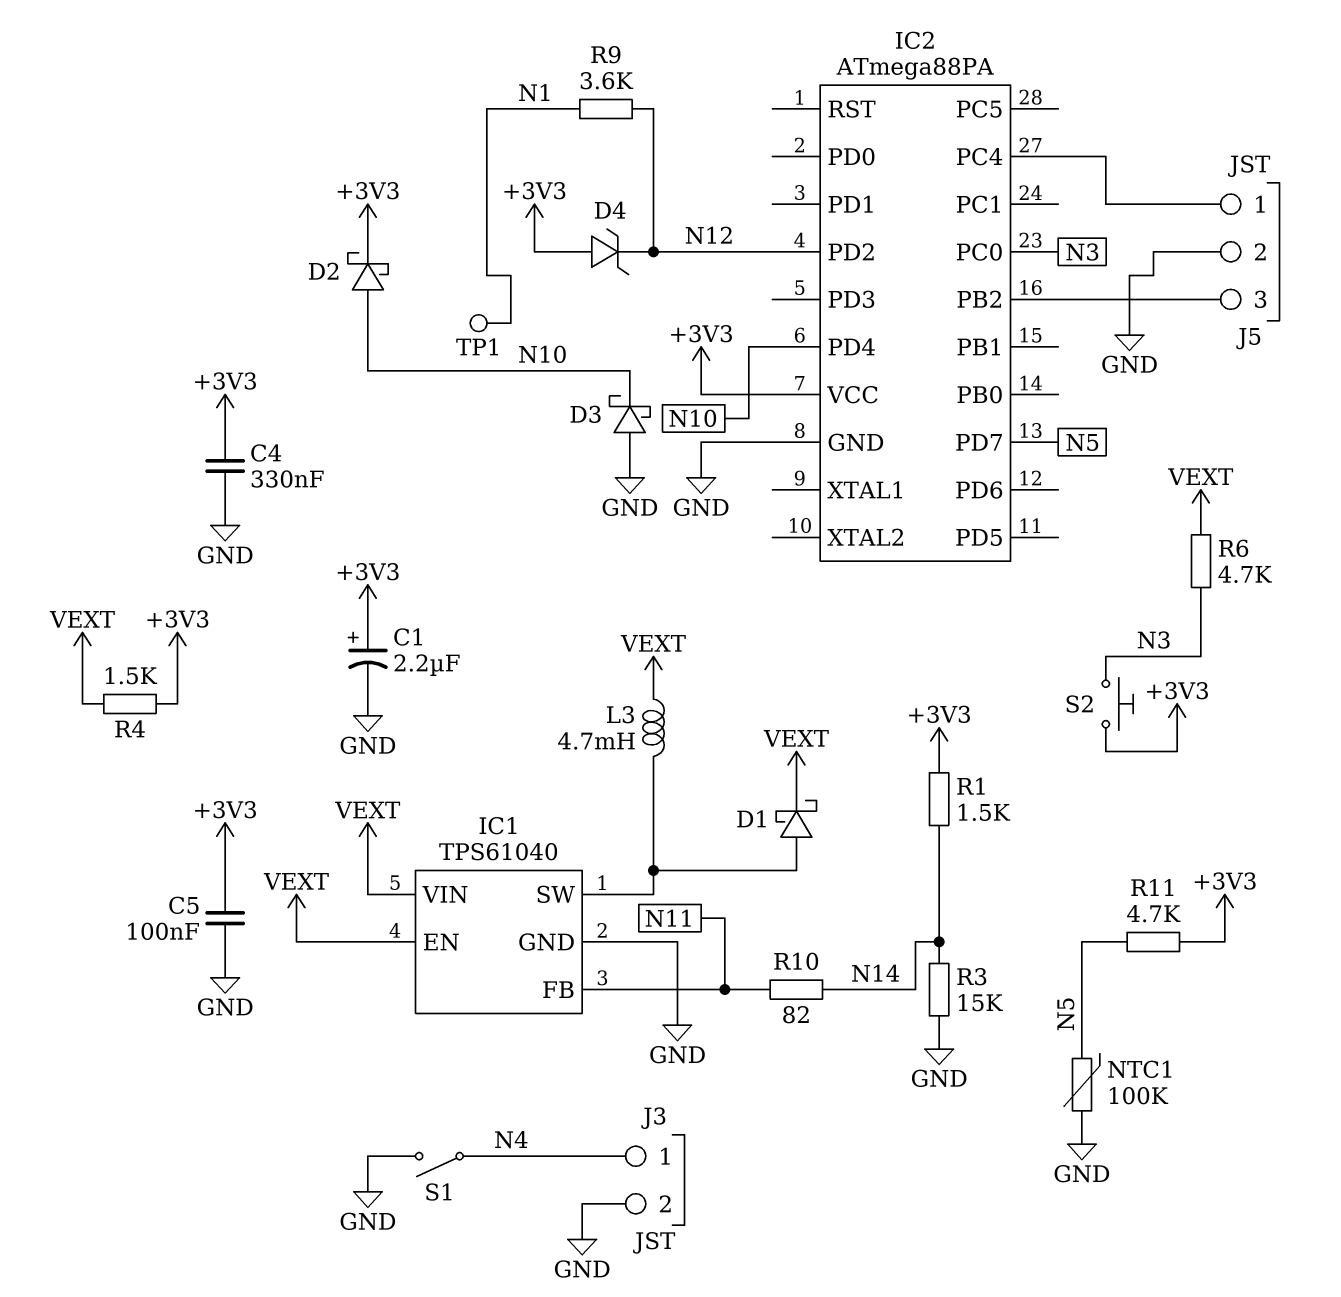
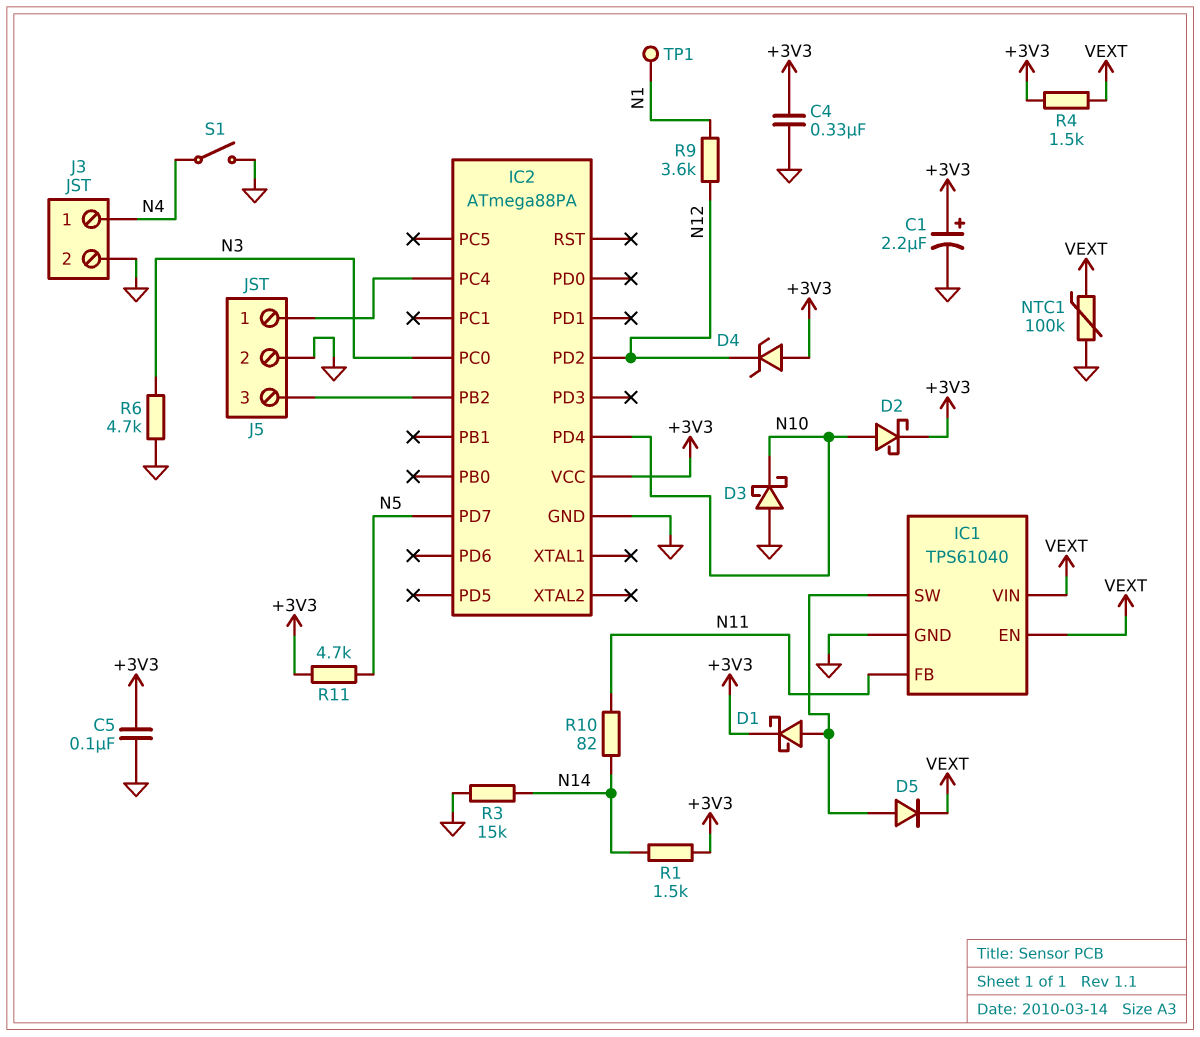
D1: schottky (A IC1/SW, K VEXT) -> schottky (A IC1/SW, K +3V3)
D5: none -> diode (A IC1/SW, K VEXT)
L3: 4.7mH (IC1/SW, VEXT) -> none
NTC1: 100k (GND, N5) -> 100k (GND, VEXT)
R6: 4.7k (N3, VEXT) -> 4.7k (GND, N3)
S2: button (+3V3, N3) -> none

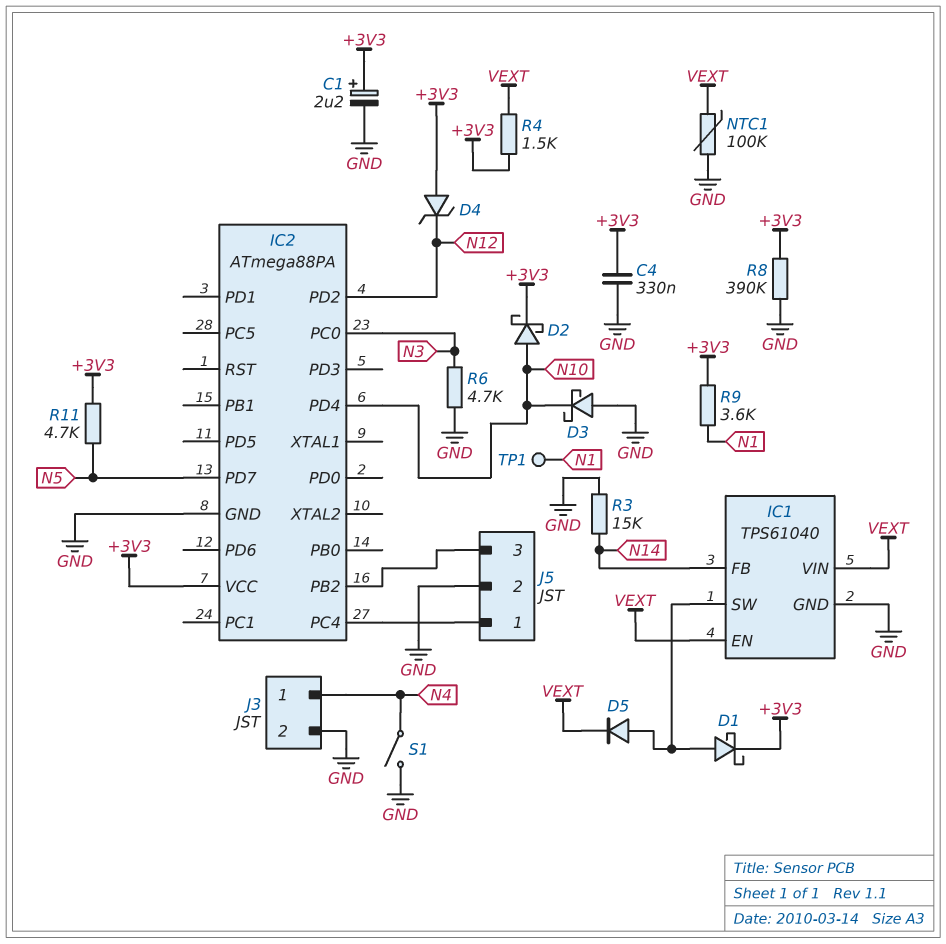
C5: 100nF (+3V3, GND) -> none
IC1 pin FB: N11 -> N14
R1: 1.5k (+3V3, N14) -> none
R8: none -> 390k (+3V3, GND)
R9: 3.6k (N1, N12) -> 3.6k (+3V3, N1)
R10: 82 (N11, N14) -> none

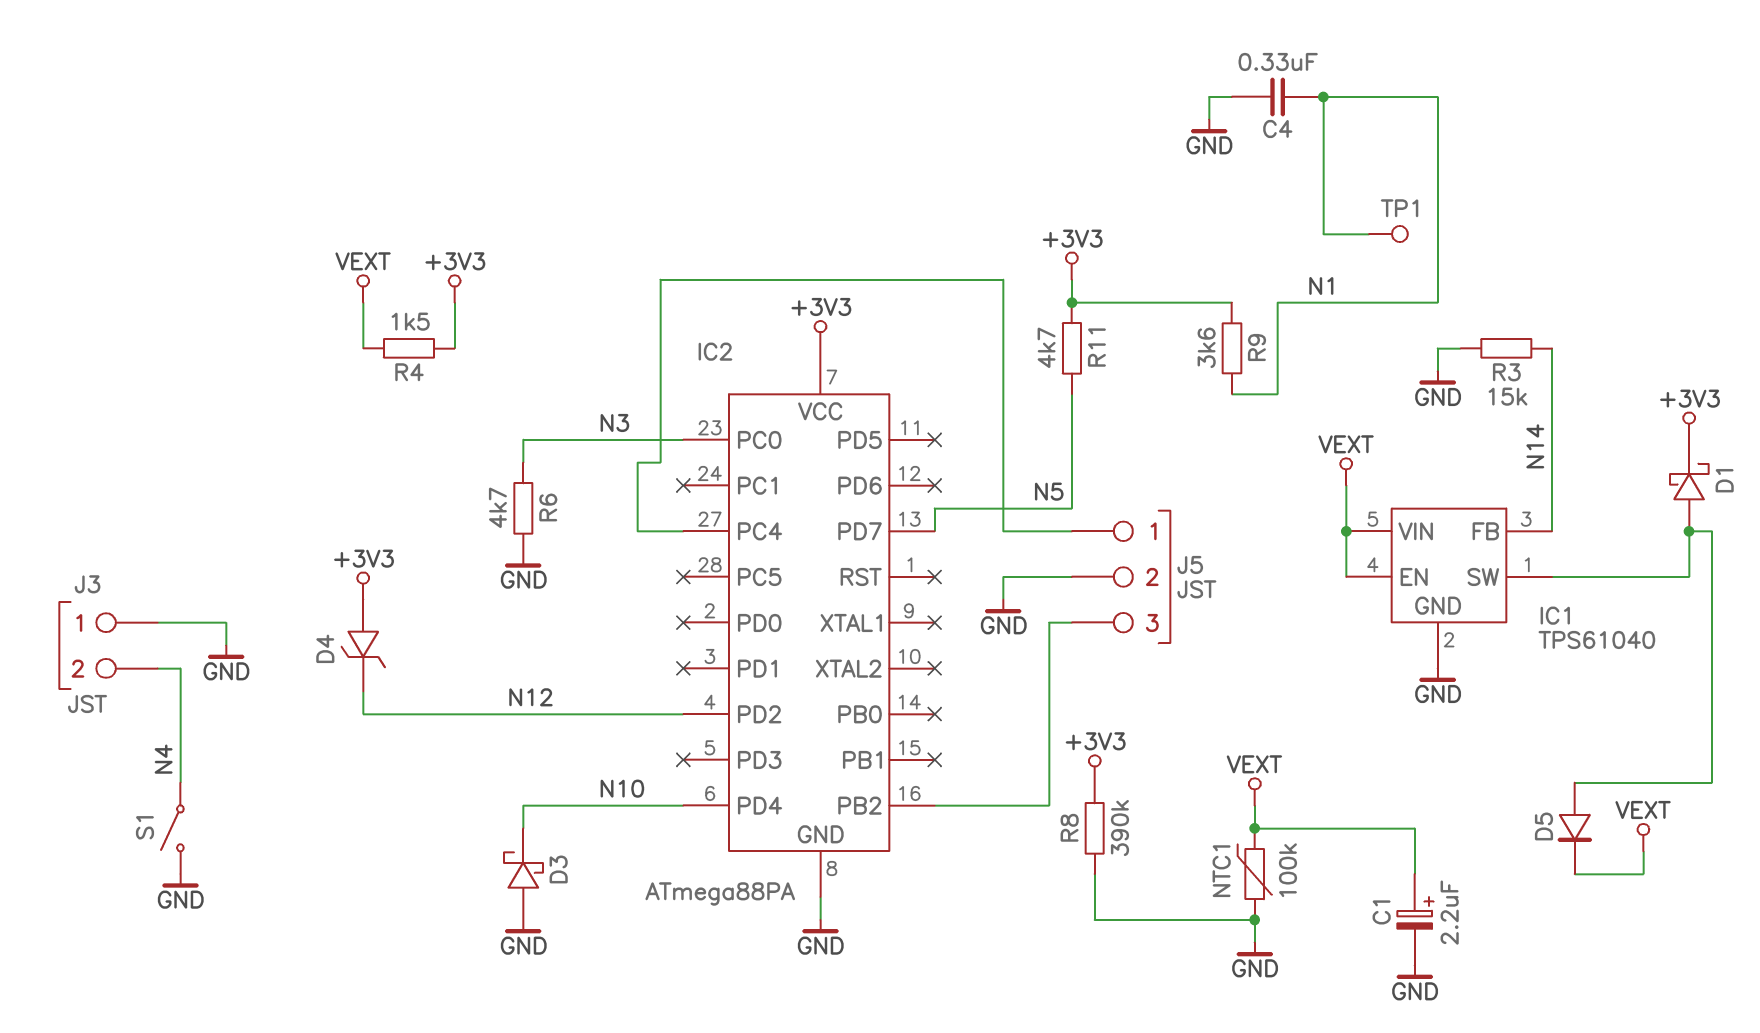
C1: 2.2uF (plus +3V3, minus GND) -> 2.2uF (plus VEXT, minus GND)
C4: 330nF (+3V3, GND) -> 330nF (GND, N1)
D2: schottky (A N10, K +3V3) -> none
J3 pin 1: N4 -> GND
J3 pin 2: GND -> N4

